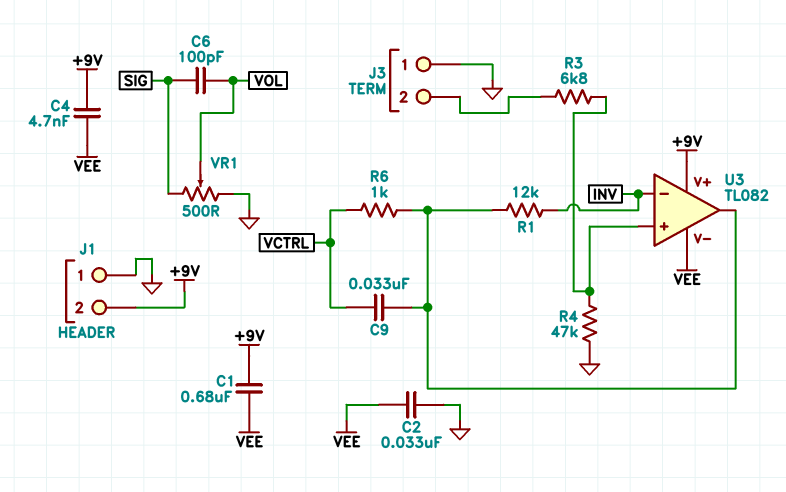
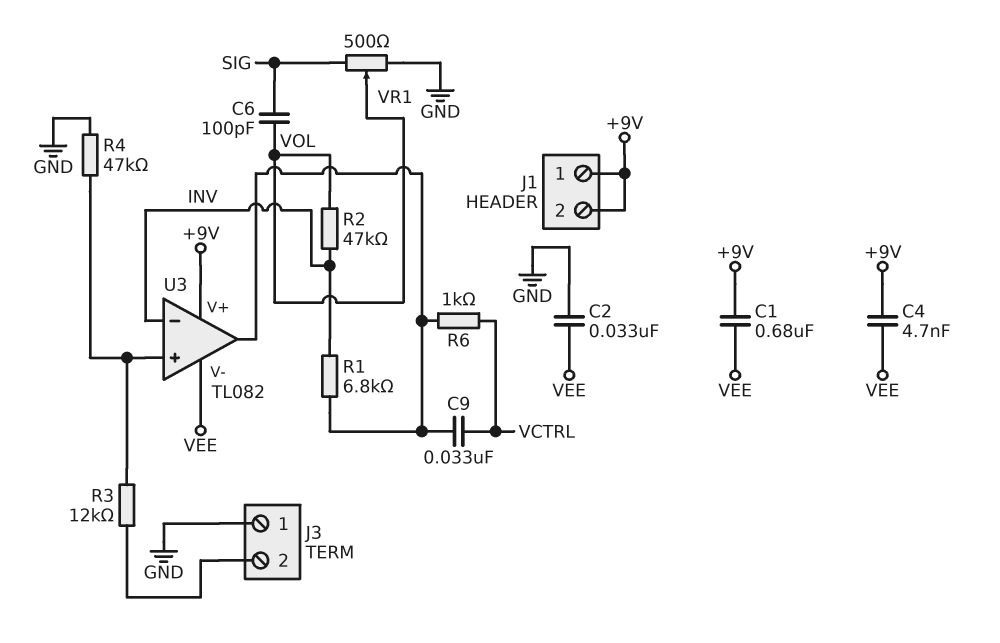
J1 pin 1: GND -> +9V
R1: 12k (INV, U3/out) -> 6.8k (INV, U3/out)
R2: none -> 47k (INV, VOL)
R3: 6.8k (J3/2, U3/in+) -> 12k (J3/2, U3/in+)

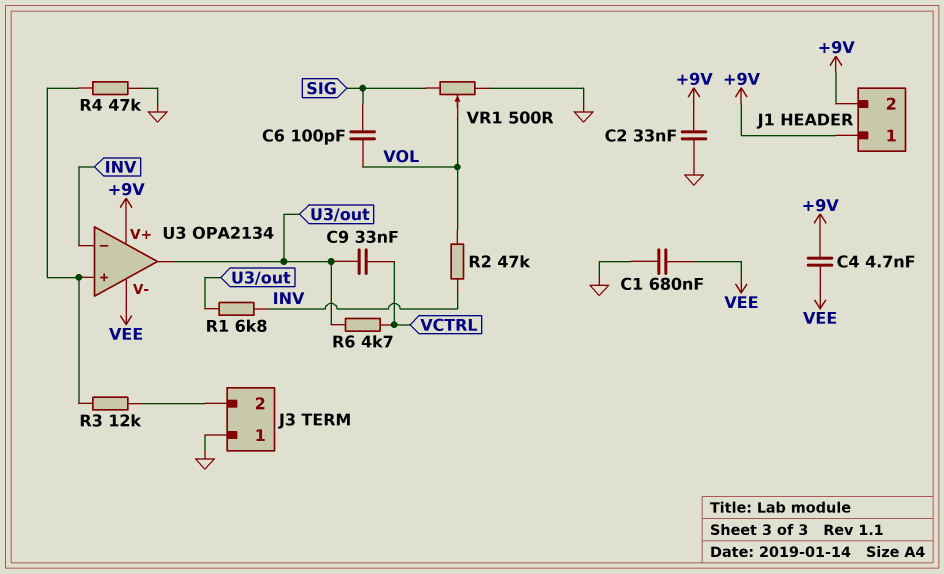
C1: 680nF (+9V, VEE) -> 680nF (GND, VEE)
C2: 33nF (GND, VEE) -> 33nF (+9V, GND)
R6: 1k (U3/out, VCTRL) -> 4.7k (U3/out, VCTRL)
U3: TL082 -> OPA2134

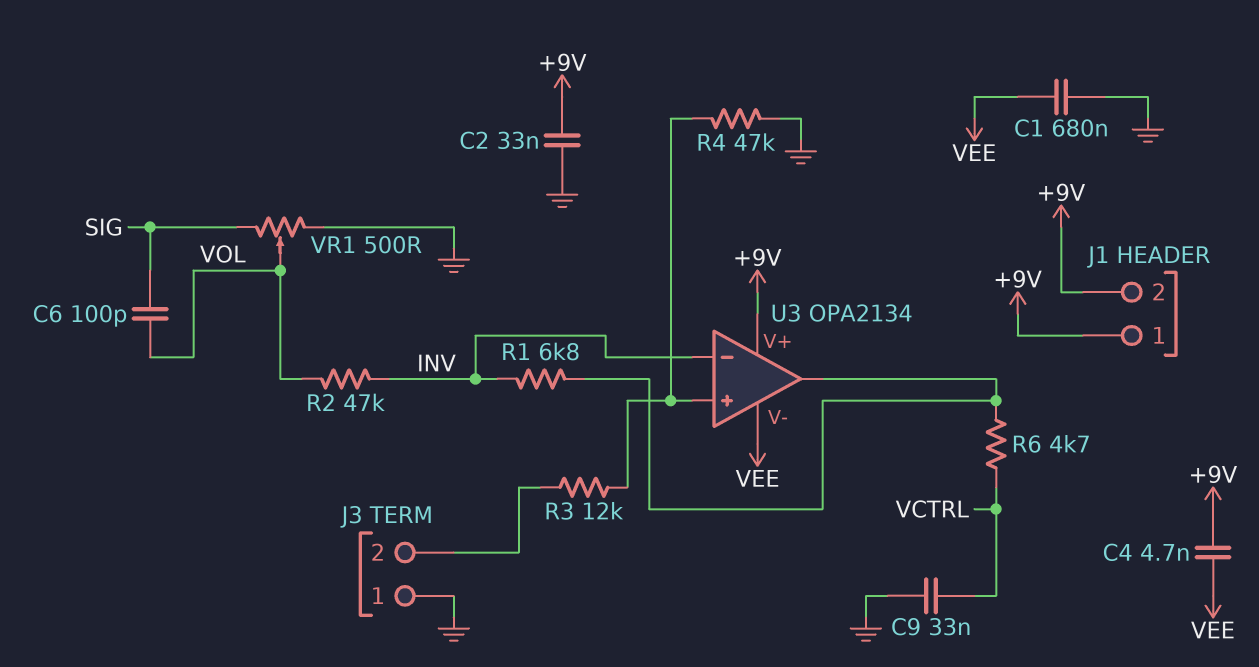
C9: 33nF (U3/out, VCTRL) -> 33nF (GND, VCTRL)

